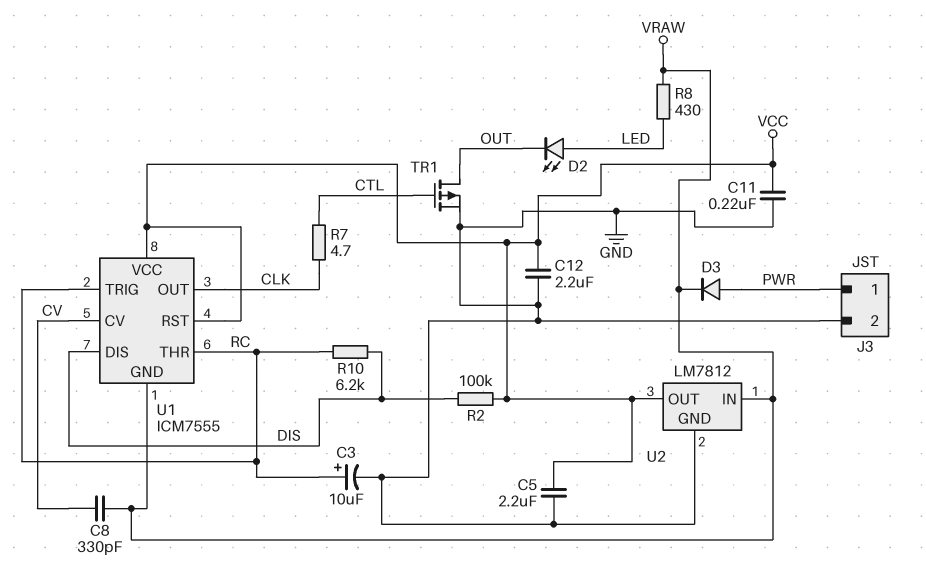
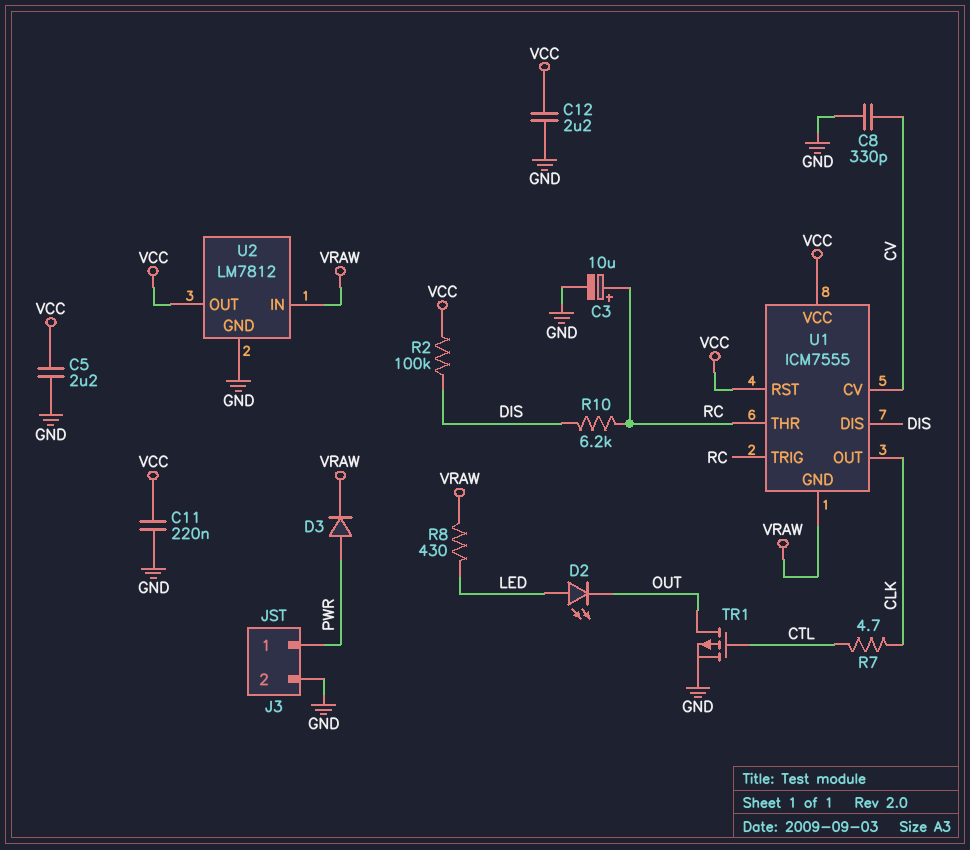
C8: 330pF (CV, VRAW) -> 330pF (CV, GND)

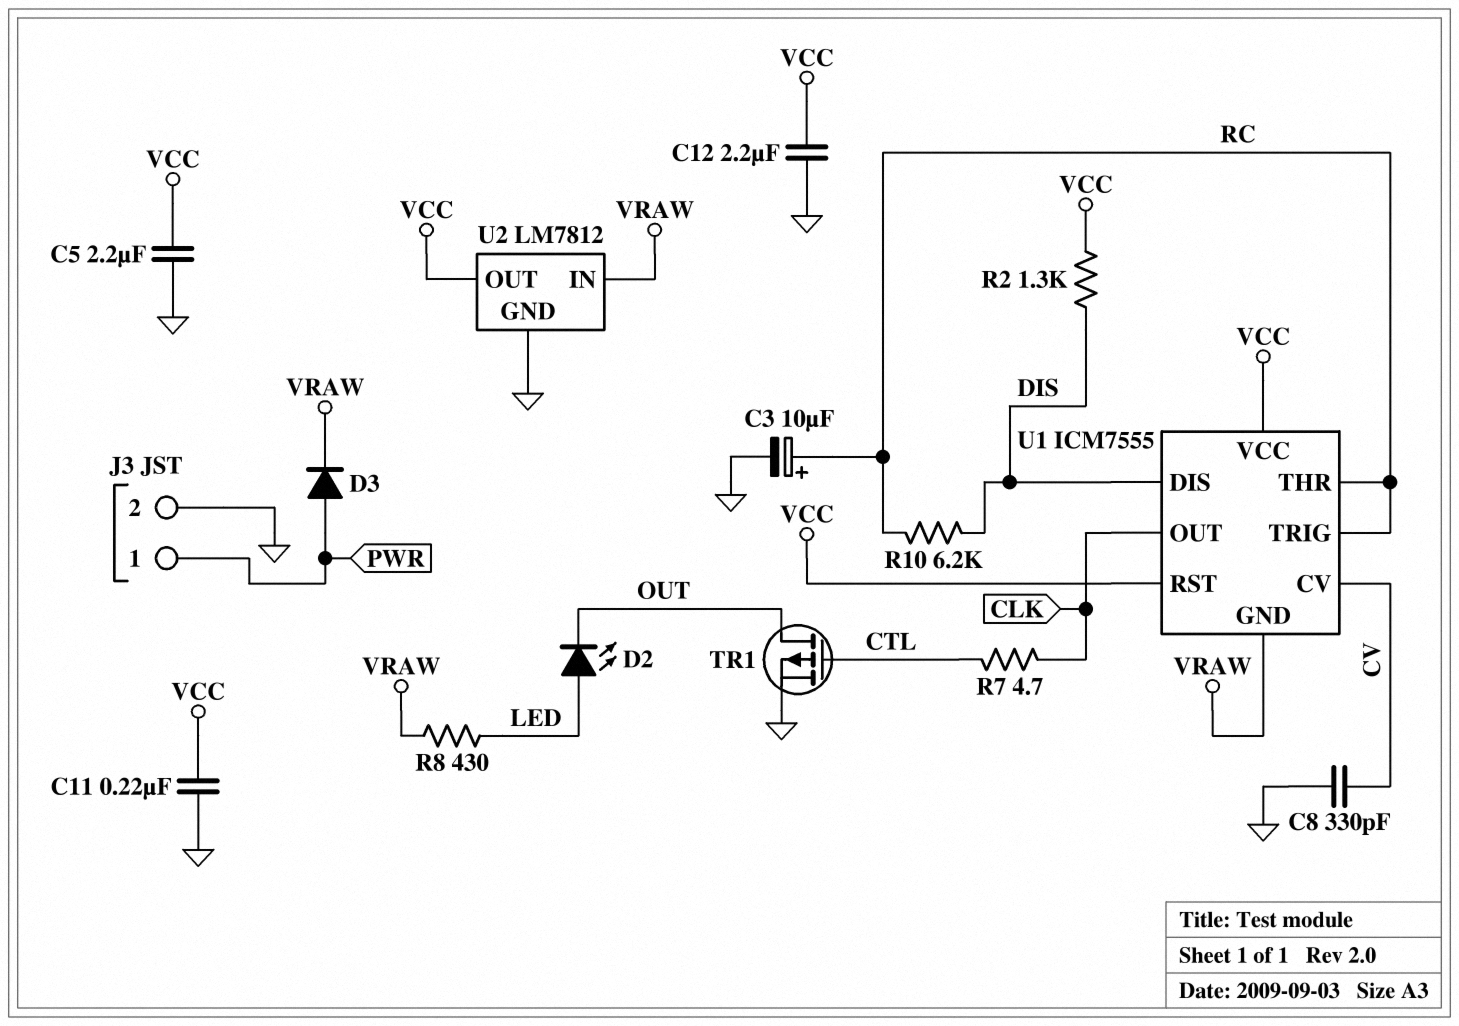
R2: 100k (DIS, VCC) -> 1.3k (DIS, VCC)

